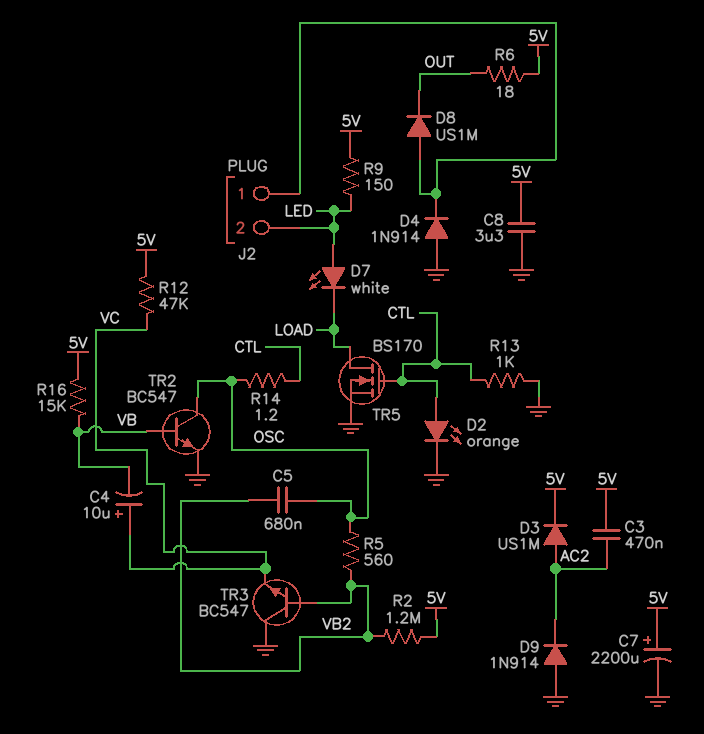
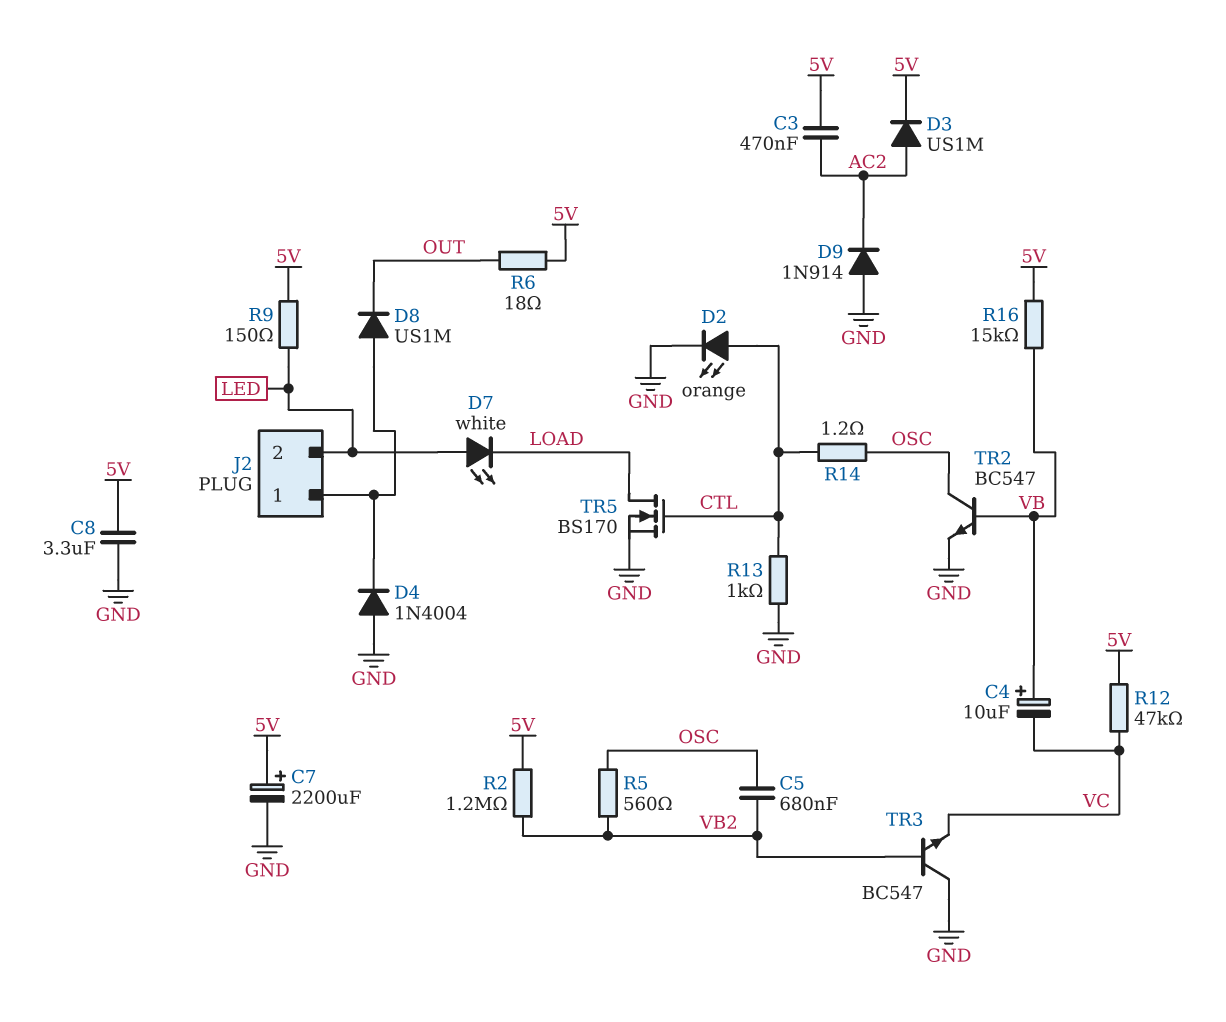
C4: 10uF (plus VC, minus VB) -> 10uF (plus VB, minus VC)
D4: diode 1N914 (A GND, K J2/1) -> diode 1N4004 (A GND, K J2/1)

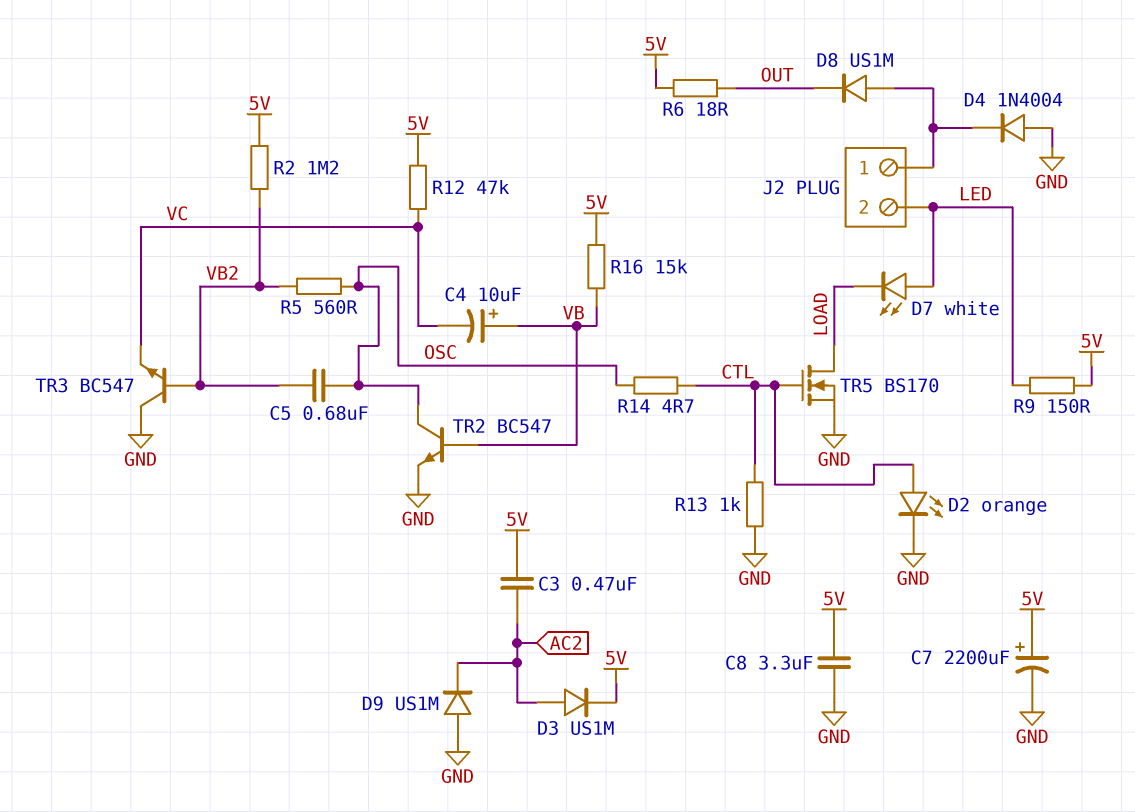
D9: diode 1N914 (A GND, K AC2) -> diode US1M (A GND, K AC2)
R14: 1.2 (CTL, OSC) -> 4.7 (CTL, OSC)

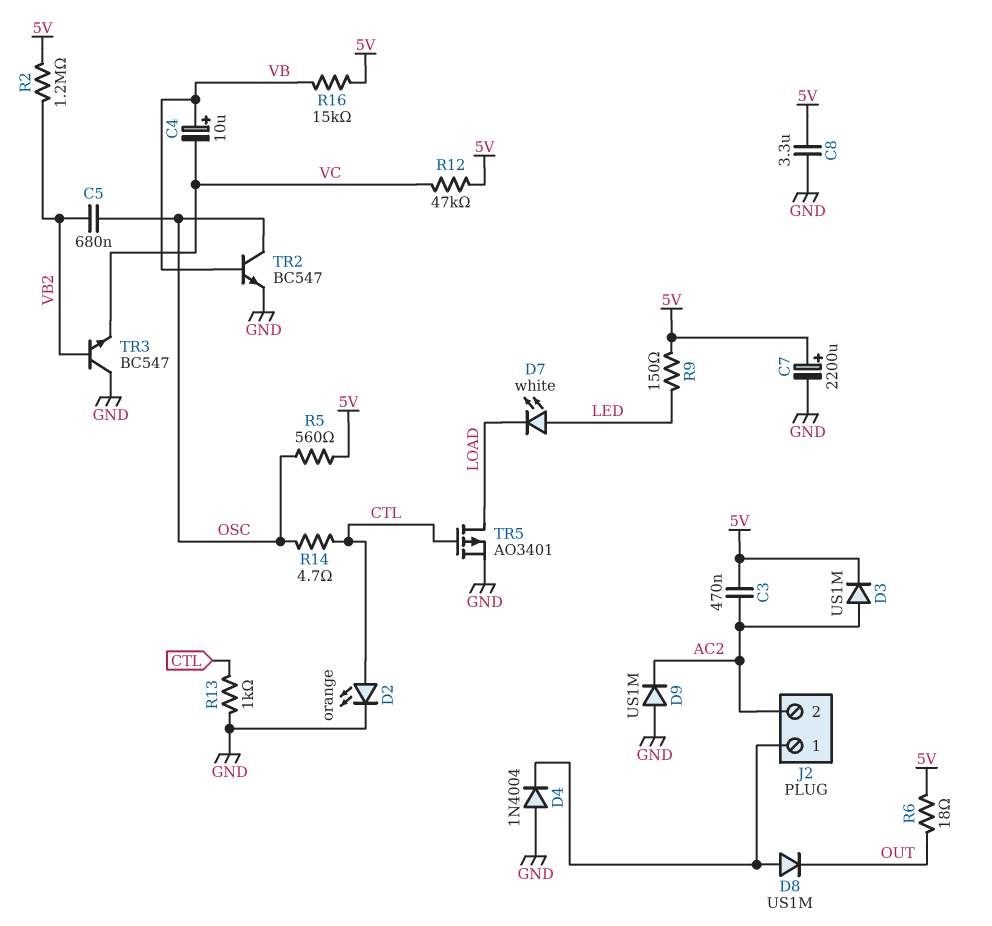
J2 pin 2: LED -> AC2
R5: 560 (OSC, VB2) -> 560 (5V, OSC)
TR5: NMOS BS170 (G CTL, D LOAD, S GND) -> PMOS AO3401 (G CTL, D LOAD, S GND)

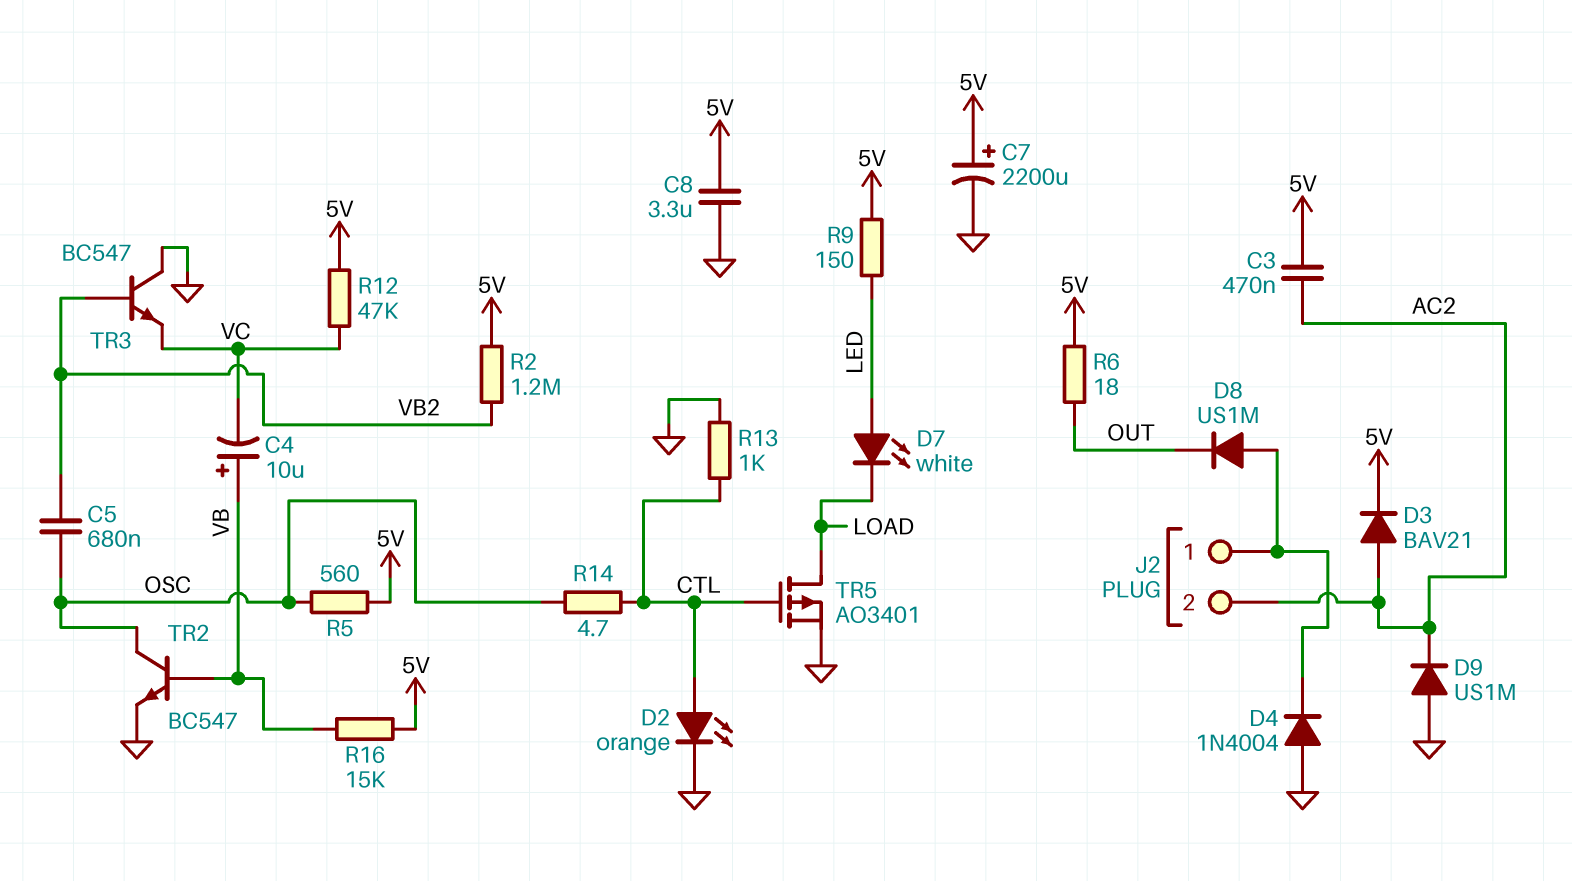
D3: diode US1M (A AC2, K 5V) -> diode BAV21 (A AC2, K 5V)

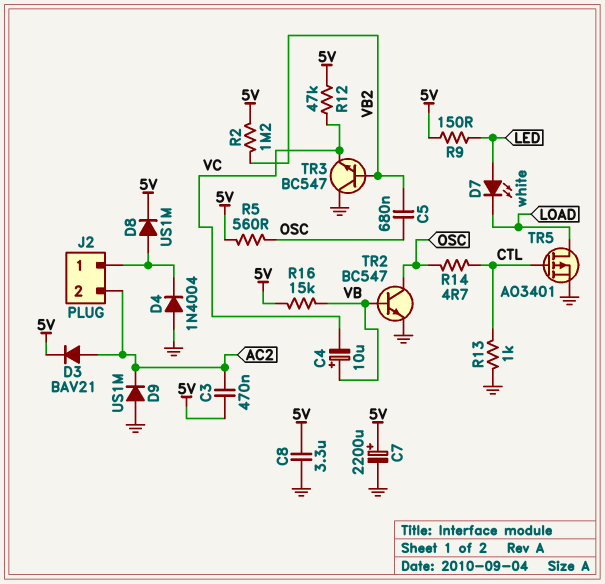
D2: LED orange (A CTL, K GND) -> none
D8: diode US1M (A J2/1, K OUT) -> diode US1M (A J2/1, K 5V)
R6: 18 (5V, OUT) -> none

